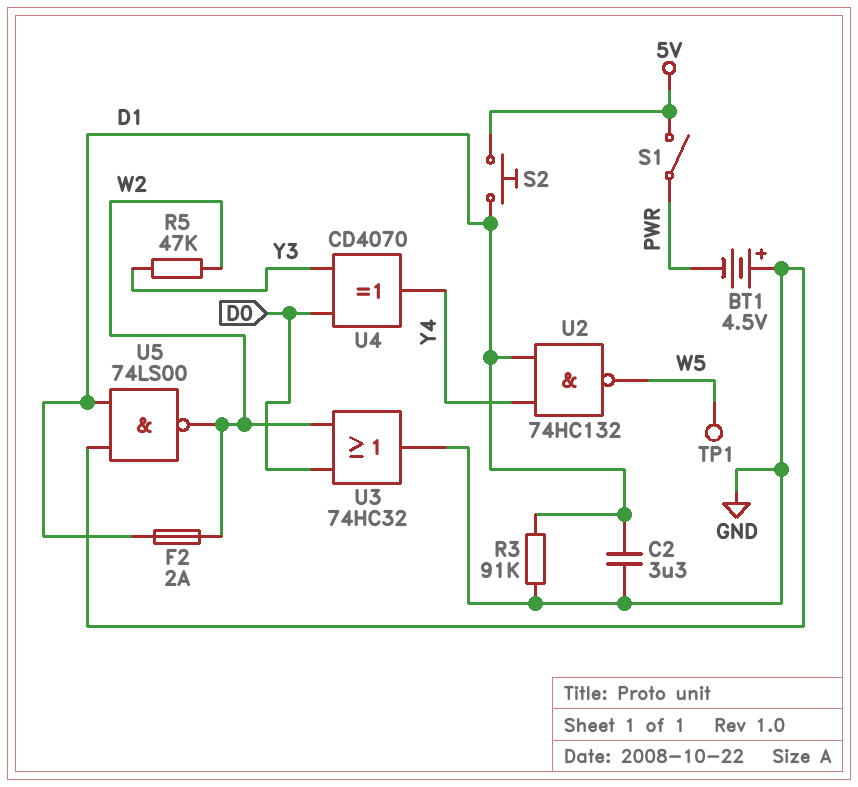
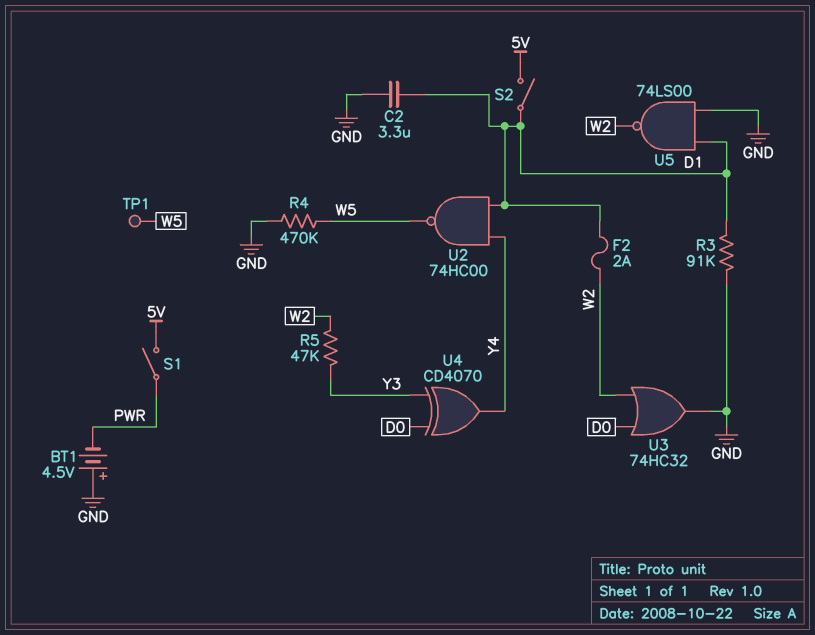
R4: none -> 470k (GND, W5)
S2: button (5V, D1) -> switch (5V, D1)
U2: NAND 74HC132 (in D1, in Y4, out W5) -> NAND 74HC00 (in D1, in Y4, out W5)

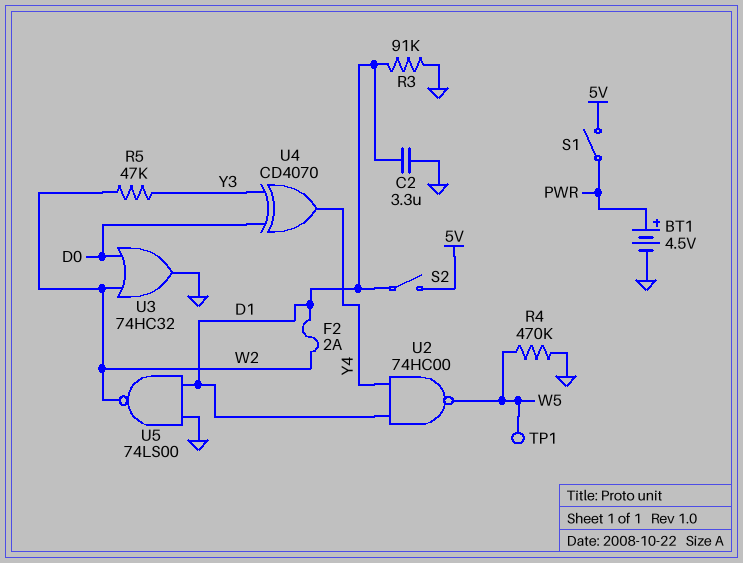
BT1: 4.5V (plus GND, minus PWR) -> 4.5V (plus PWR, minus GND)

